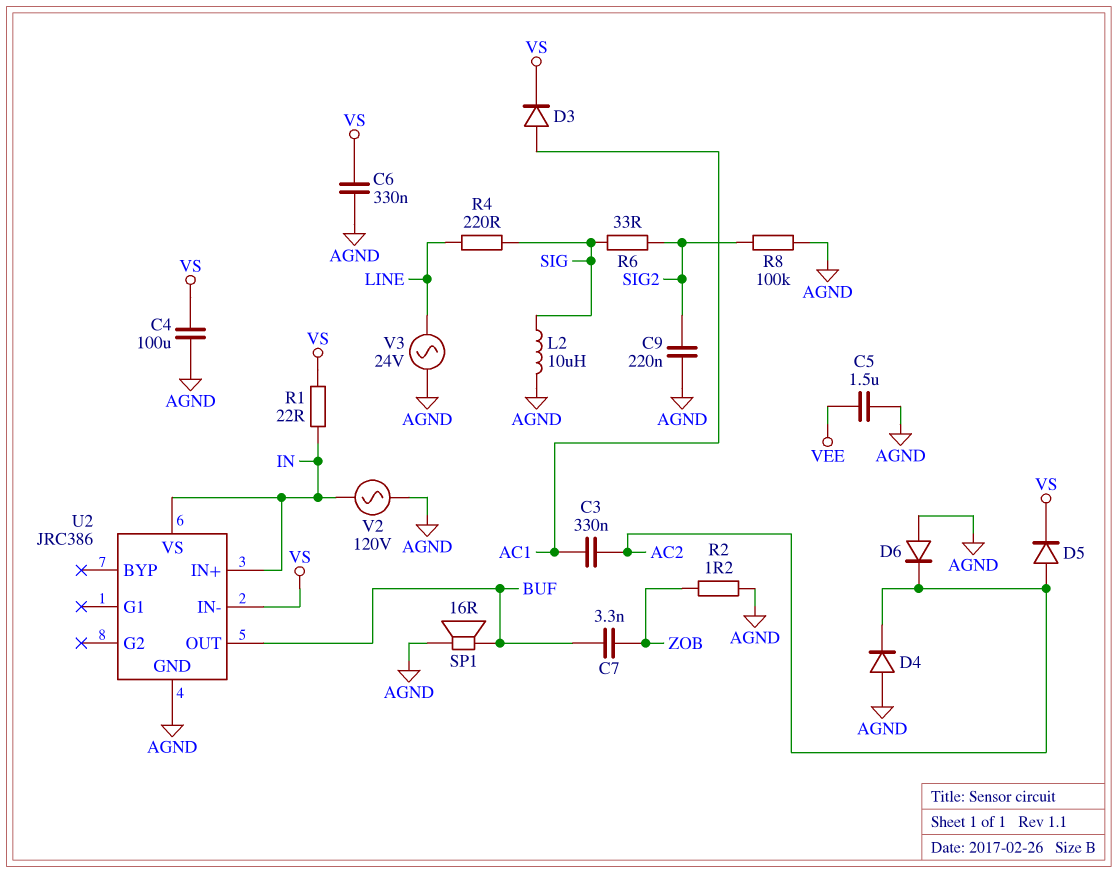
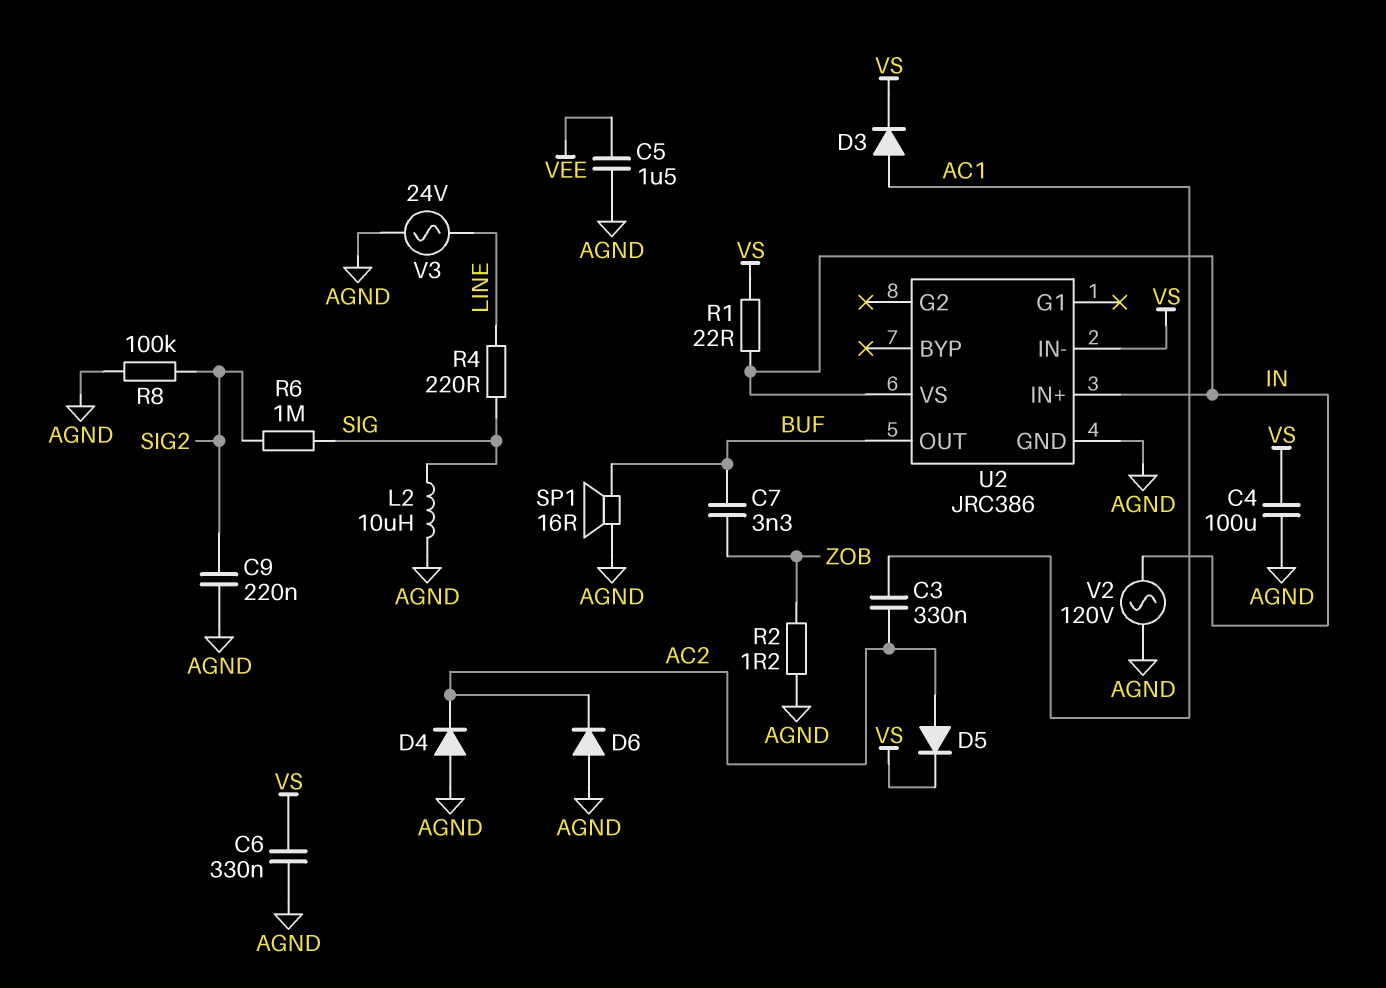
R6: 33 (SIG, SIG2) -> 1M (SIG, SIG2)

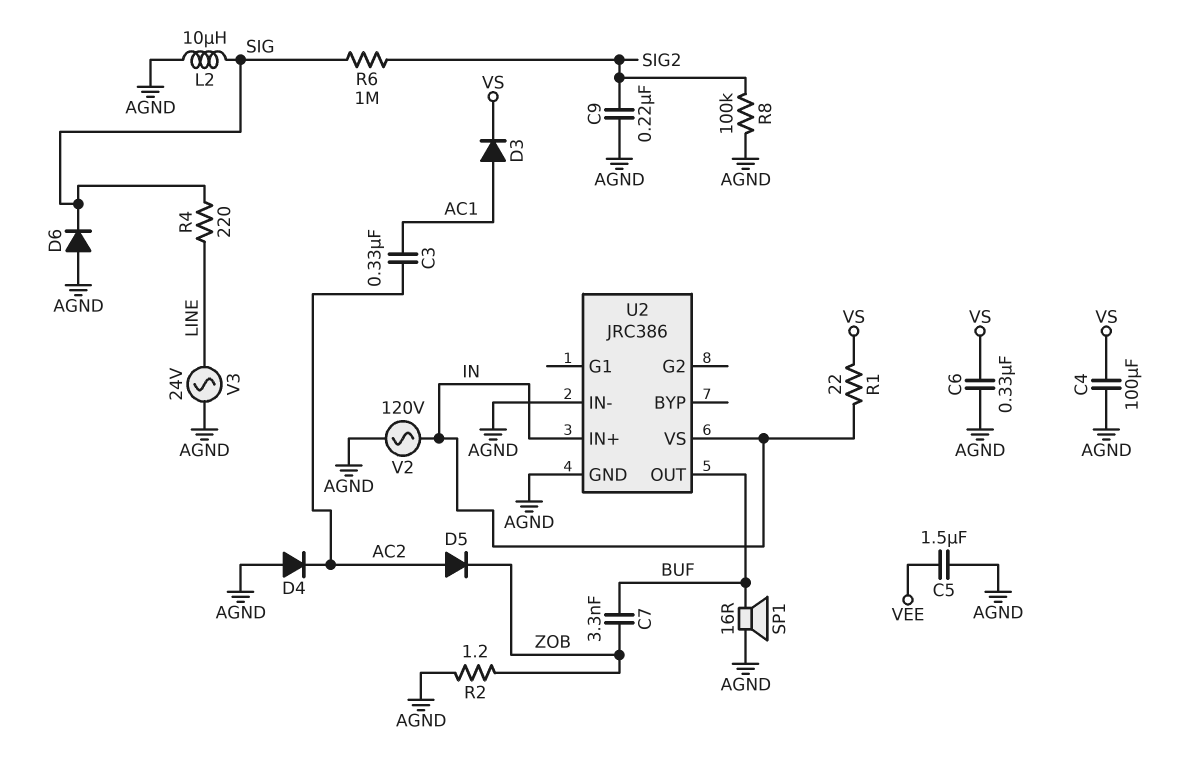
D5: diode (A AC2, K VS) -> diode (A AC2, K ZOB)
D6: diode (A AGND, K AC2) -> diode (A AGND, K SIG)
U2 pin IN-: VS -> AGND

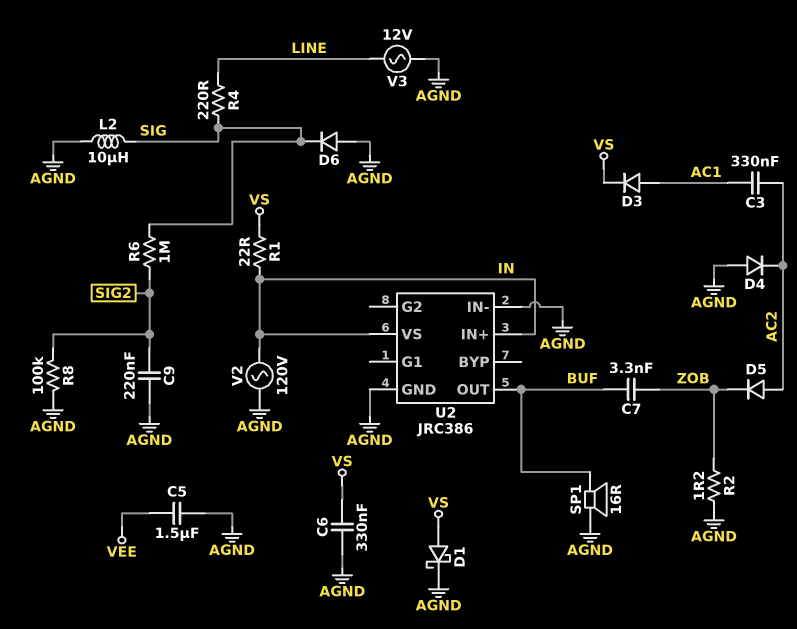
C4: 100uF (AGND, VS) -> none
D1: none -> schottky (A VS, K AGND)
V3: AC 24V (AGND, LINE) -> AC 12V (AGND, LINE)

